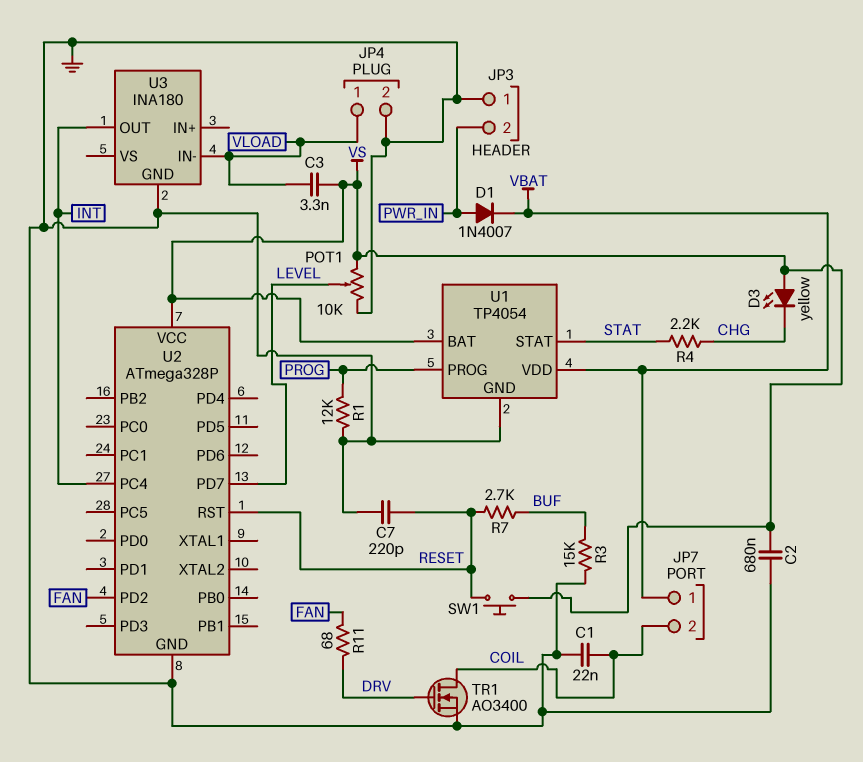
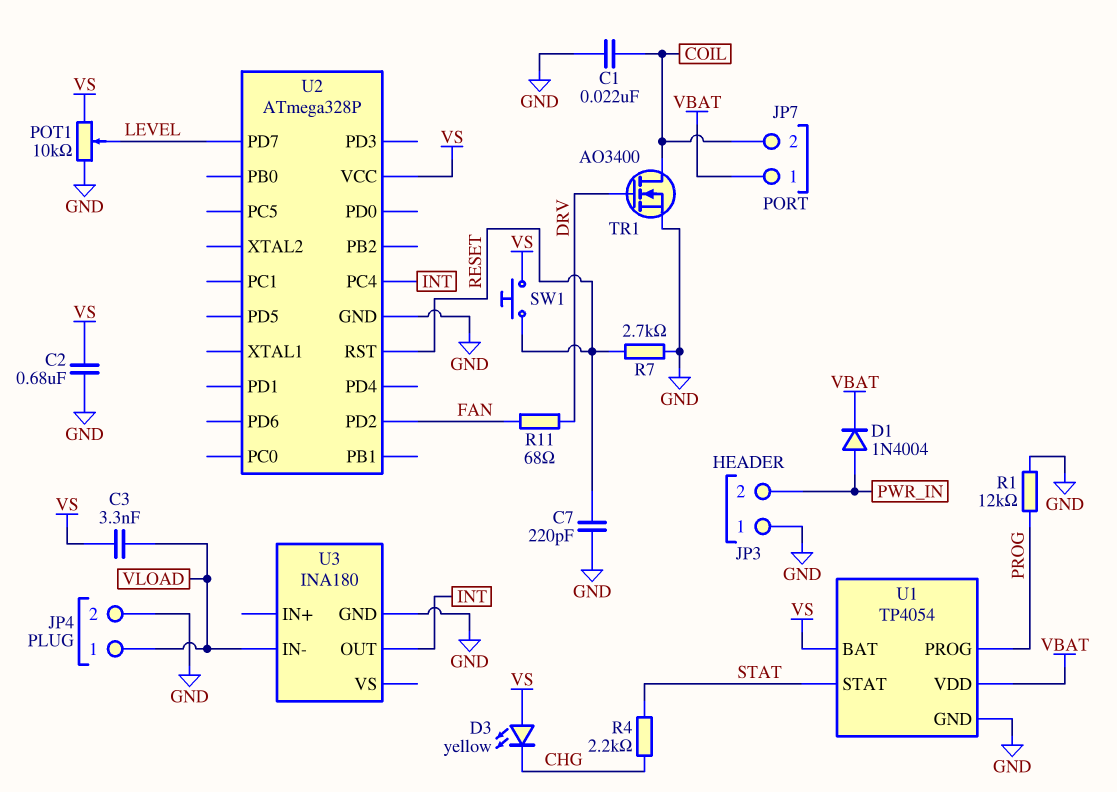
D1: diode 1N4007 (A PWR_IN, K VBAT) -> diode 1N4004 (A PWR_IN, K VBAT)
R3: 15k (BUF, GND) -> none
R7: 2.7k (BUF, RESET) -> 2.7k (GND, RESET)

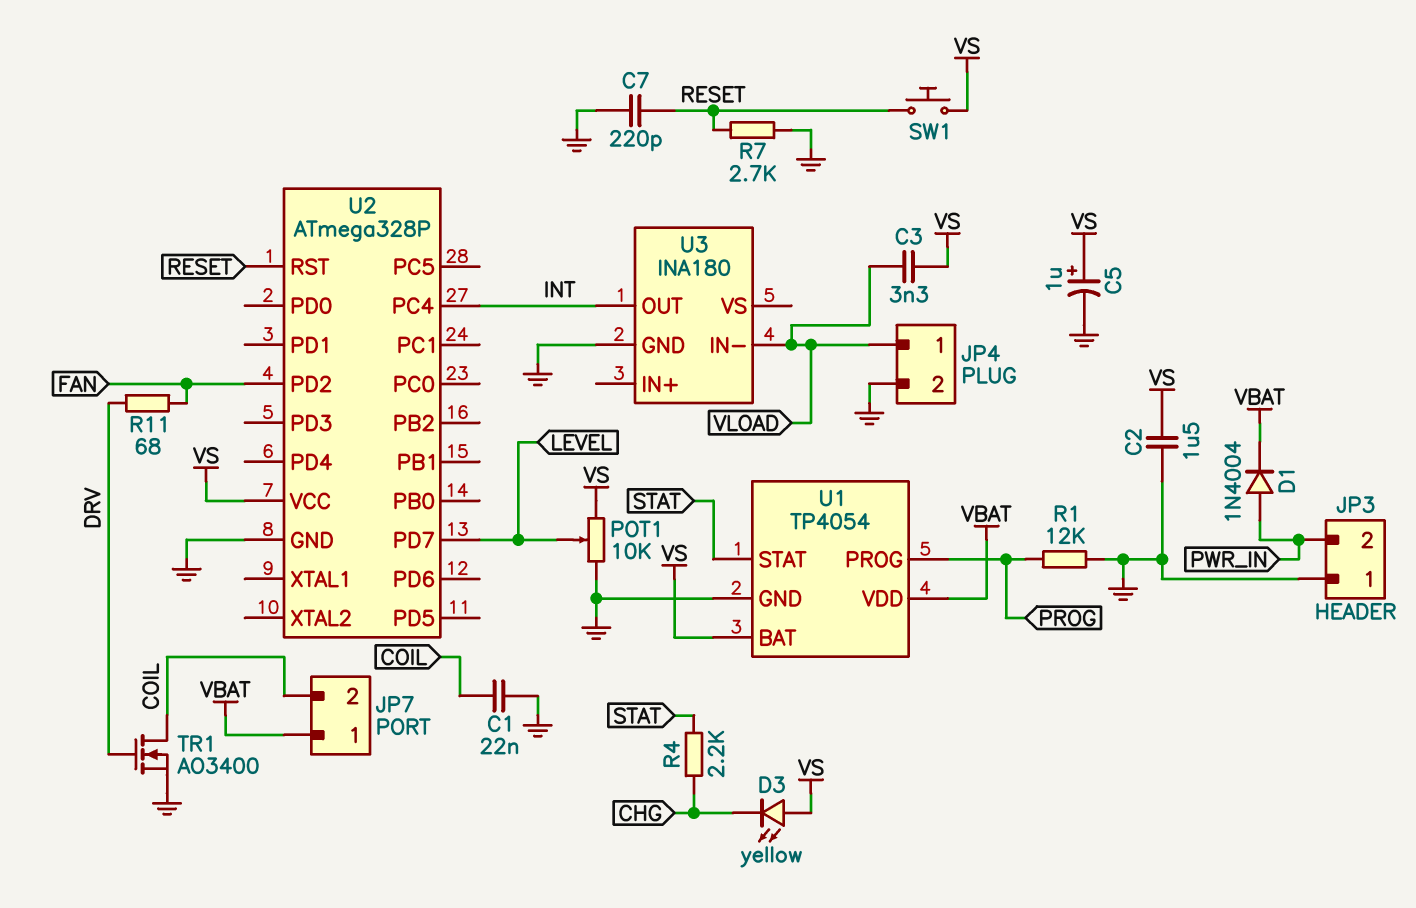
C2: 680nF (GND, VS) -> 1.5uF (GND, VS)
C5: none -> 1uF (plus VS, minus GND)

